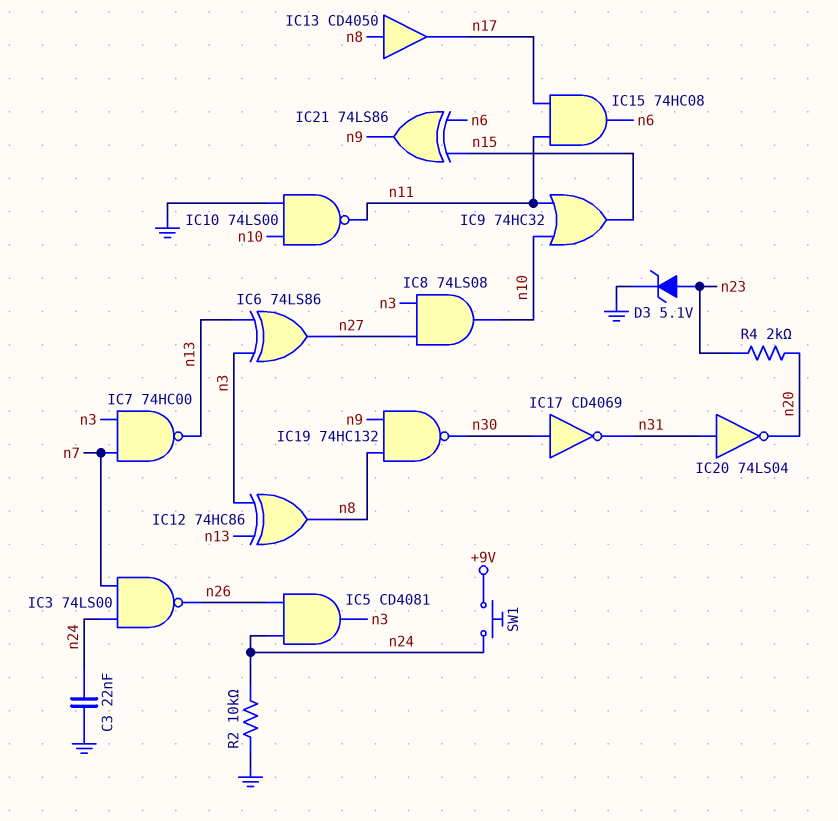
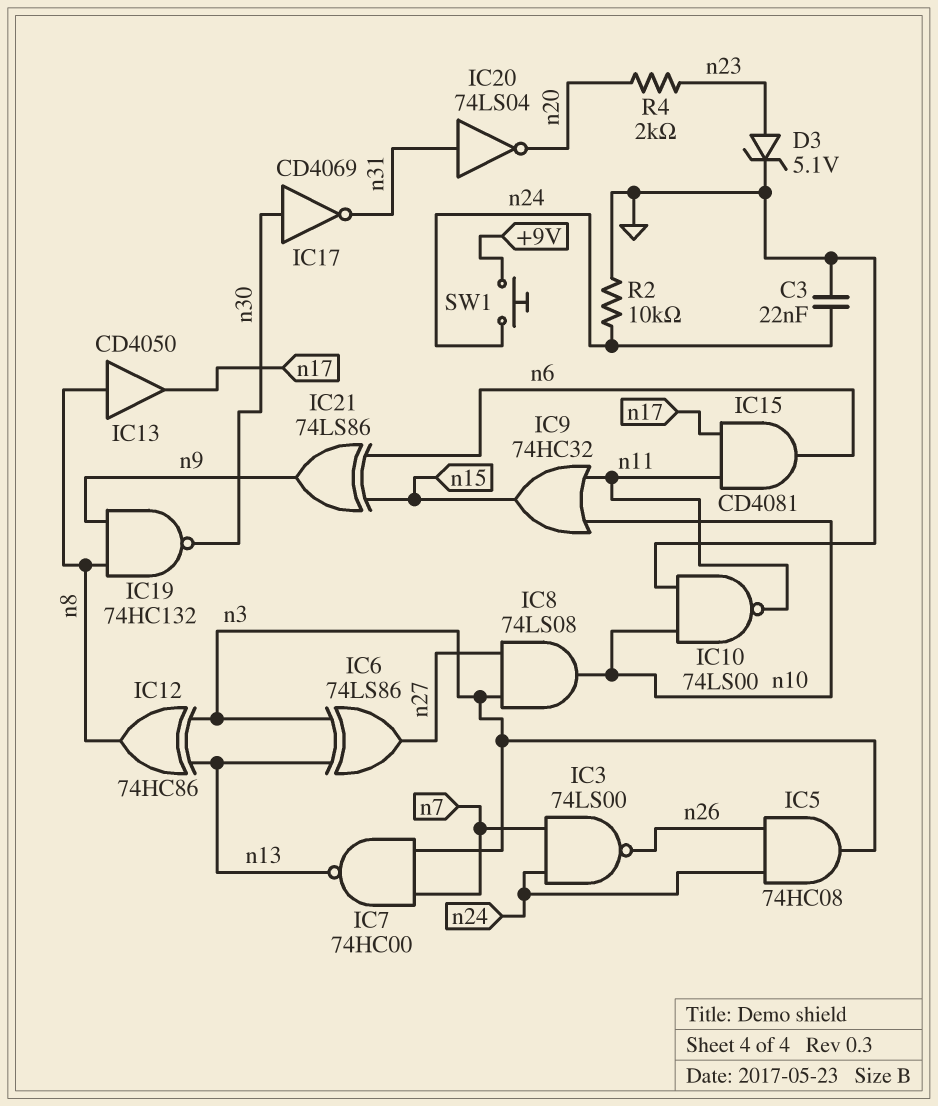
IC5: AND CD4081 (in n24, in n26, out n3) -> AND 74HC08 (in n24, in n26, out n3)
IC15: AND 74HC08 (in n11, in n17, out n6) -> AND CD4081 (in n11, in n17, out n6)

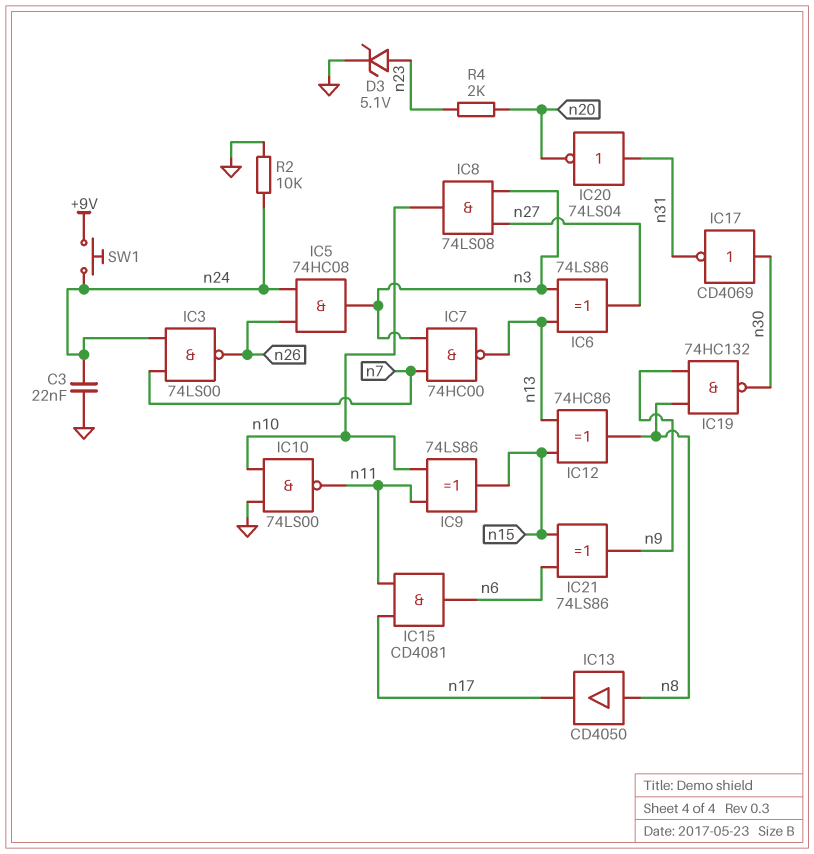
IC9: OR 74HC32 (in n10, in n11, out n15) -> XOR 74LS86 (in n10, in n11, out n15)
IC12: XOR 74HC86 (in n3, in n13, out n8) -> XOR 74HC86 (in n13, in n15, out n8)

